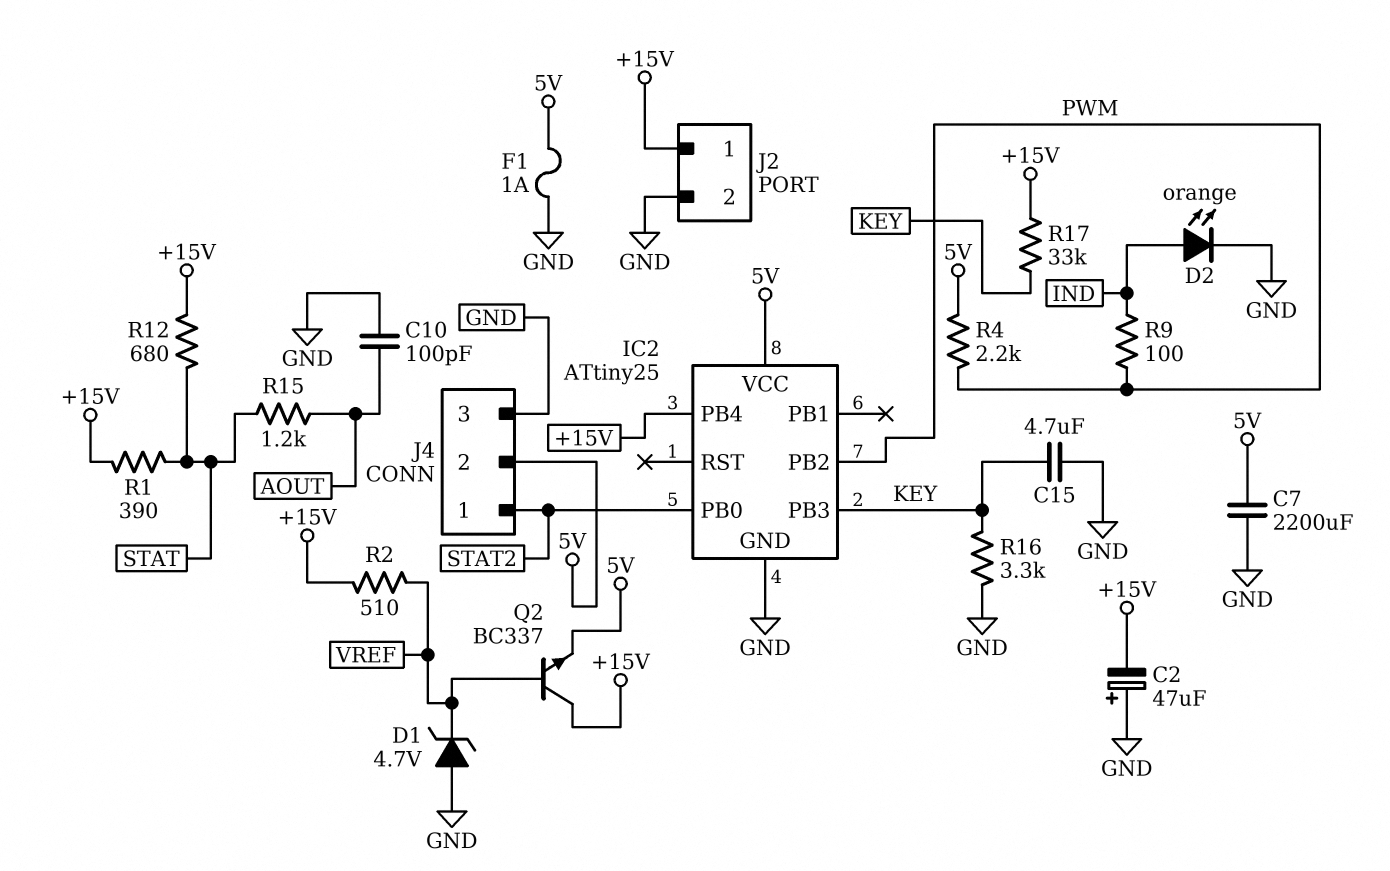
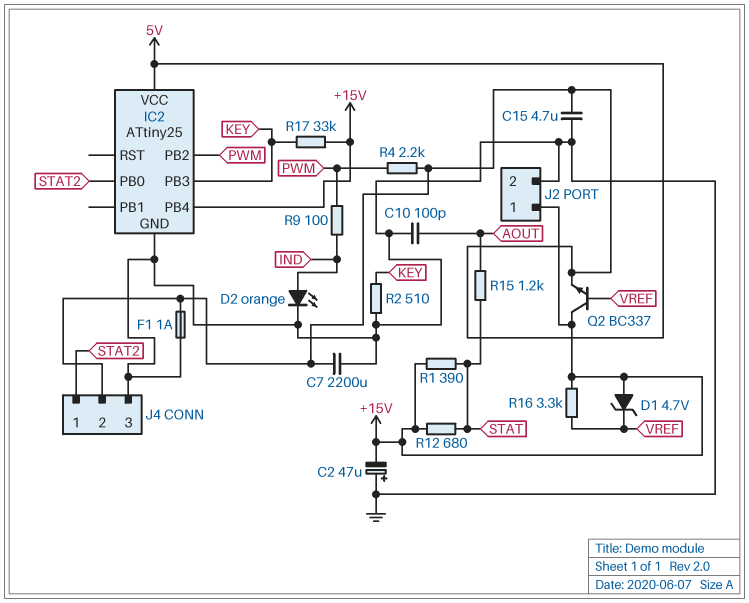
C15: 4.7uF (GND, KEY) -> 4.7uF (5V, GND)
D1: zener 4.7V (A GND, K VREF) -> zener 4.7V (A +15V, K VREF)
R2: 510 (+15V, VREF) -> 510 (GND, KEY)
R16: 3.3k (GND, KEY) -> 3.3k (+15V, VREF)

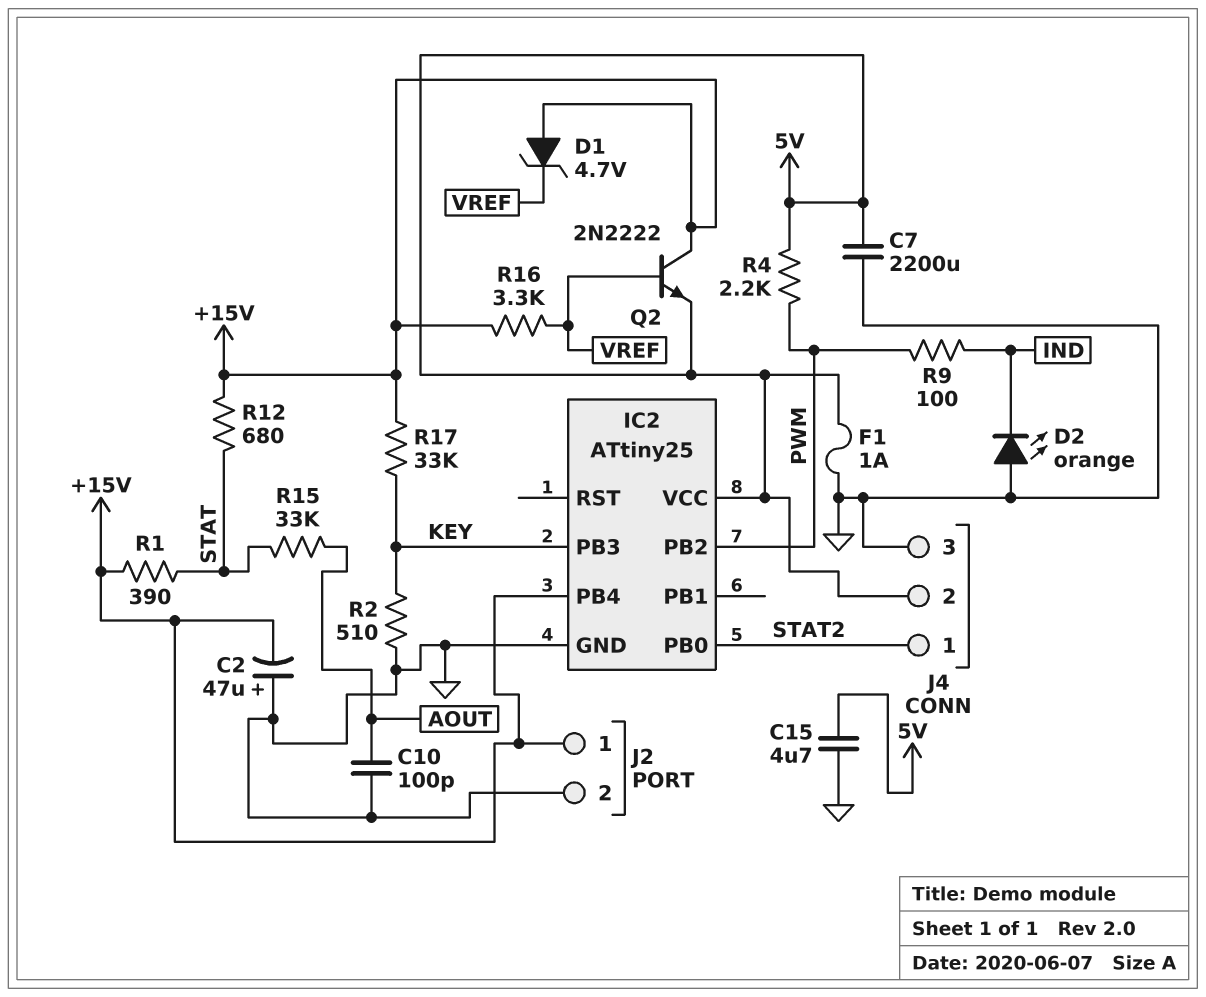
D2: LED orange (A IND, K GND) -> LED orange (A GND, K IND)
Q2: NPN BC337 (B VREF, C +15V, E 5V) -> NPN 2N2222 (B VREF, C +15V, E 5V)
R15: 1.2k (AOUT, STAT) -> 33k (AOUT, STAT)

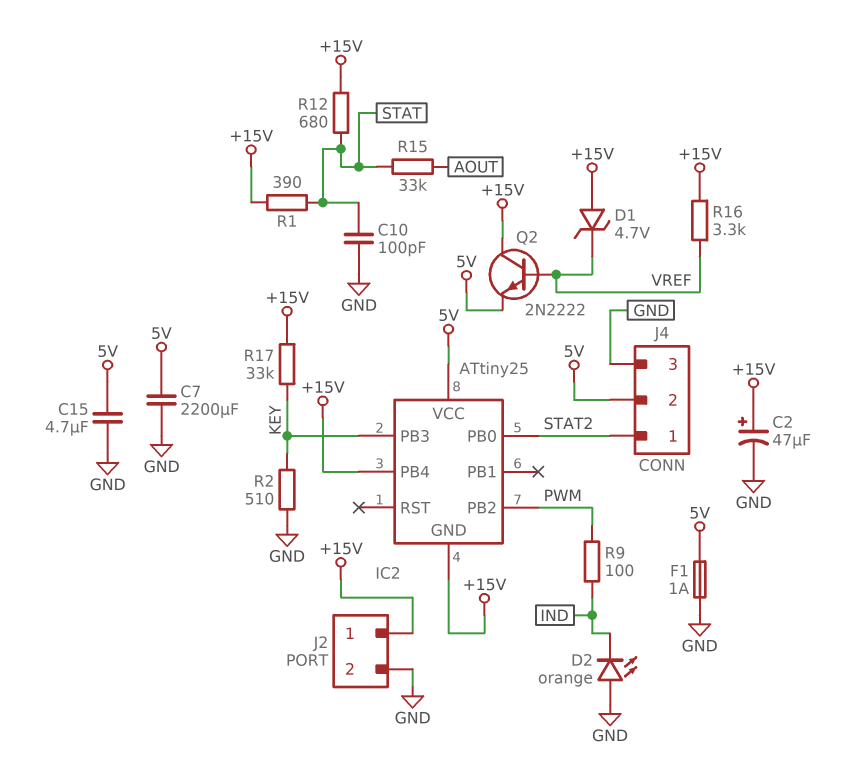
C2: 47uF (plus GND, minus +15V) -> 47uF (plus +15V, minus GND)
C10: 100pF (AOUT, GND) -> 100pF (GND, STAT)
IC2 pin GND: GND -> +15V
R4: 2.2k (5V, PWM) -> none

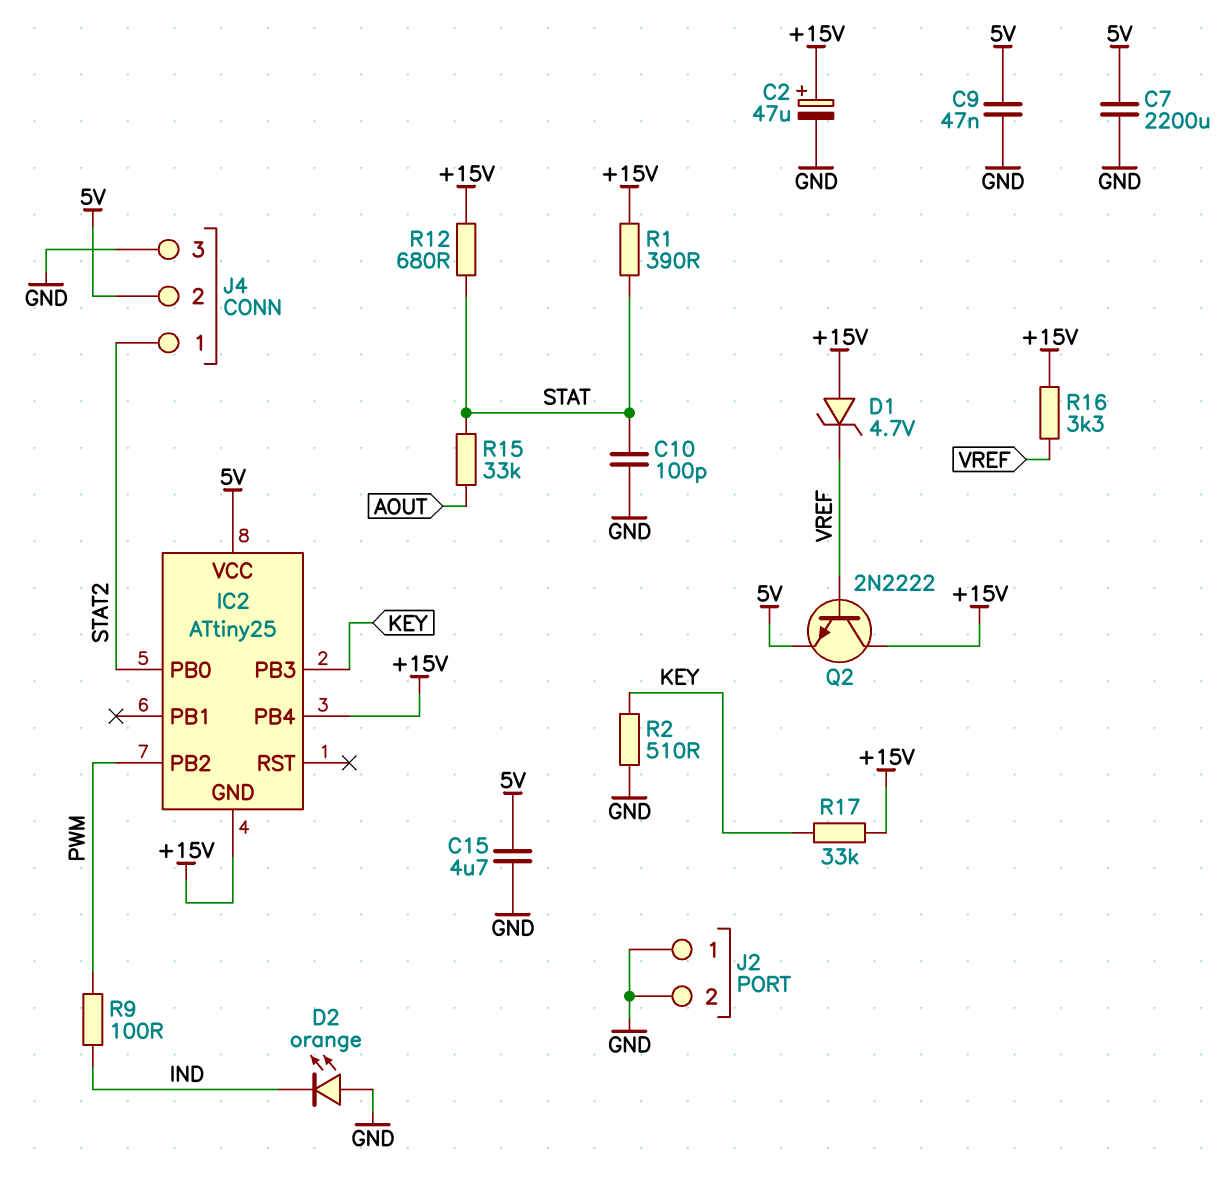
C9: none -> 47nF (5V, GND)
F1: 1A (5V, GND) -> none
J2 pin 1: +15V -> GND

